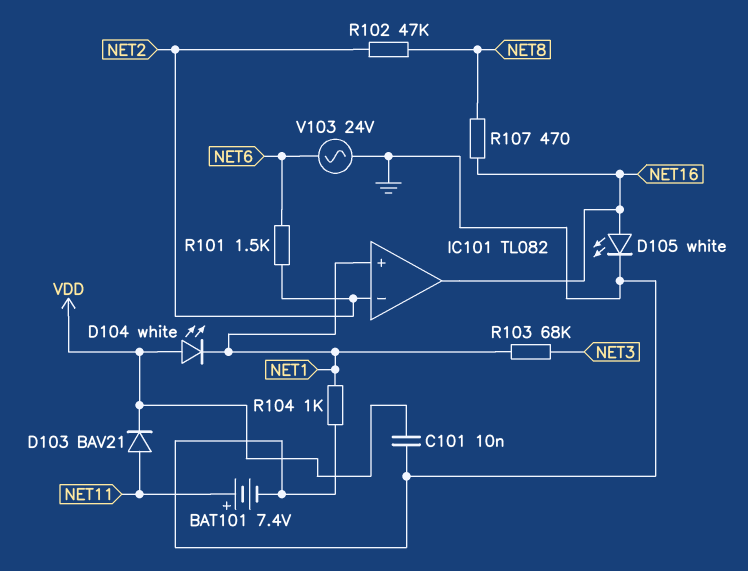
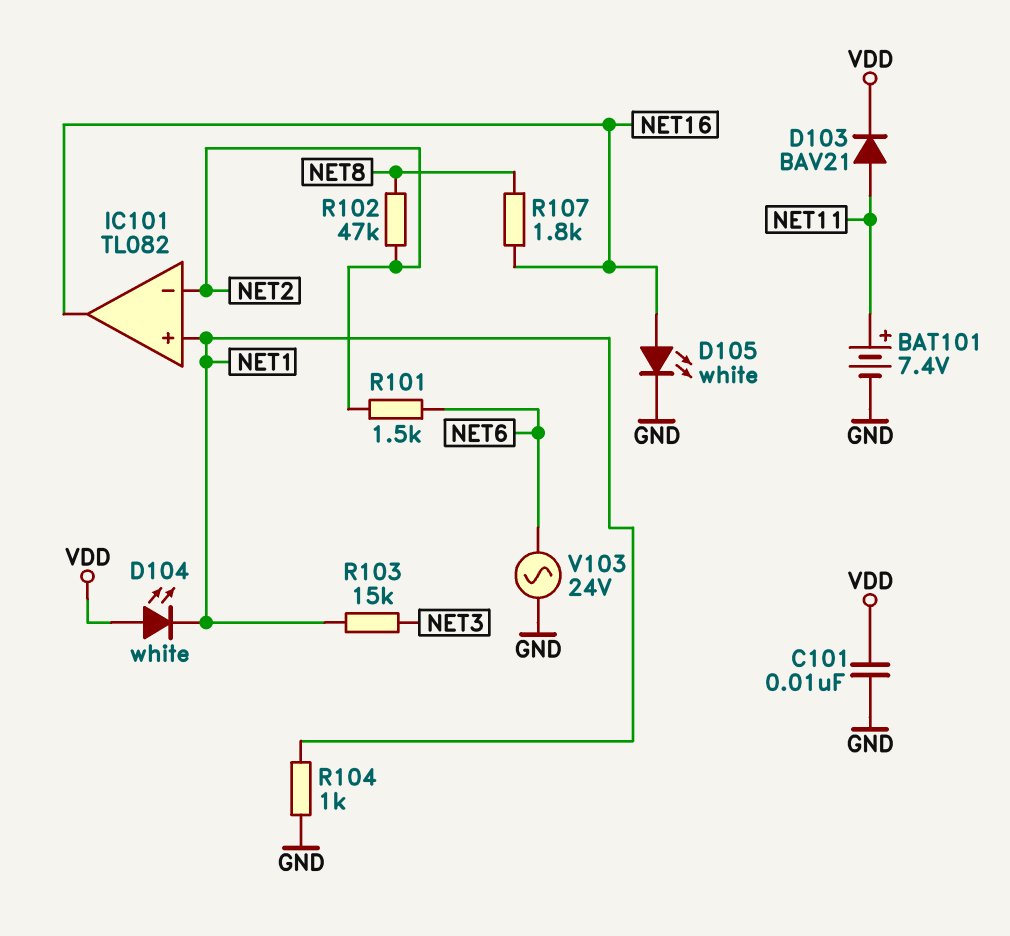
R103: 68k (NET1, NET3) -> 15k (NET1, NET3)
R107: 470 (NET8, NET16) -> 1.8k (NET8, NET16)

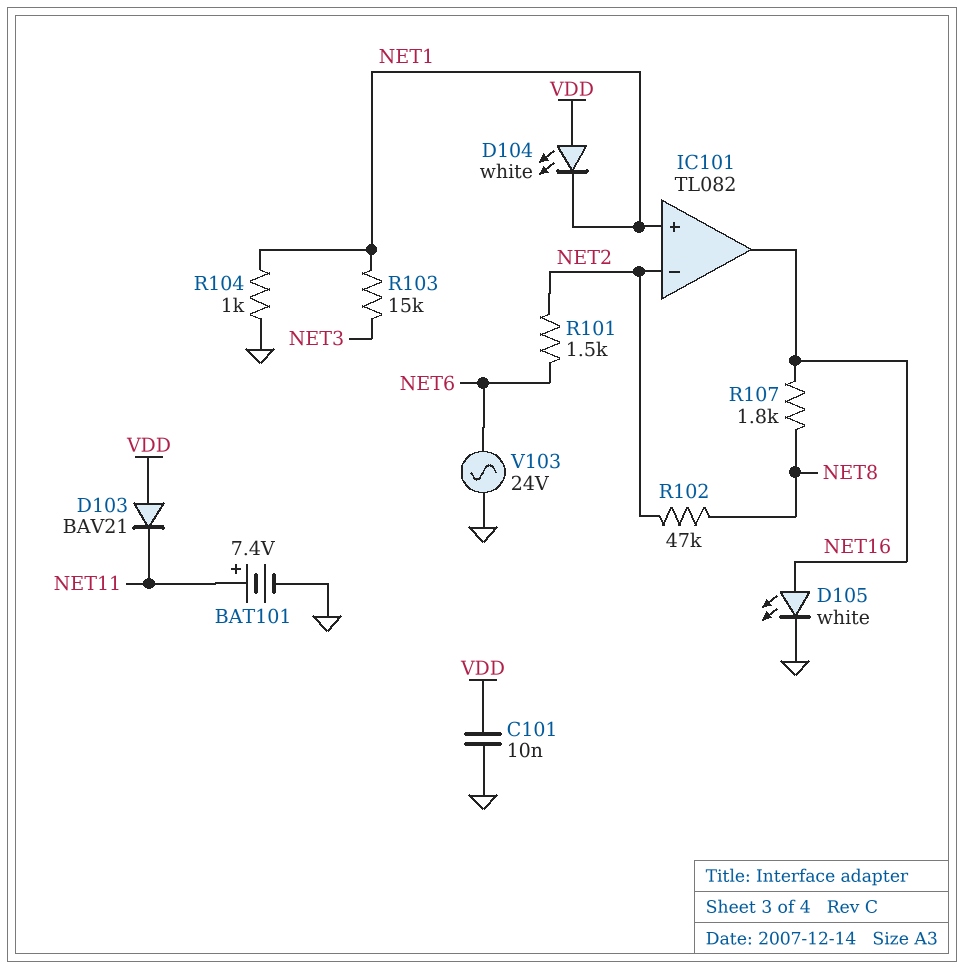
D103: diode BAV21 (A NET11, K VDD) -> diode BAV21 (A VDD, K NET11)

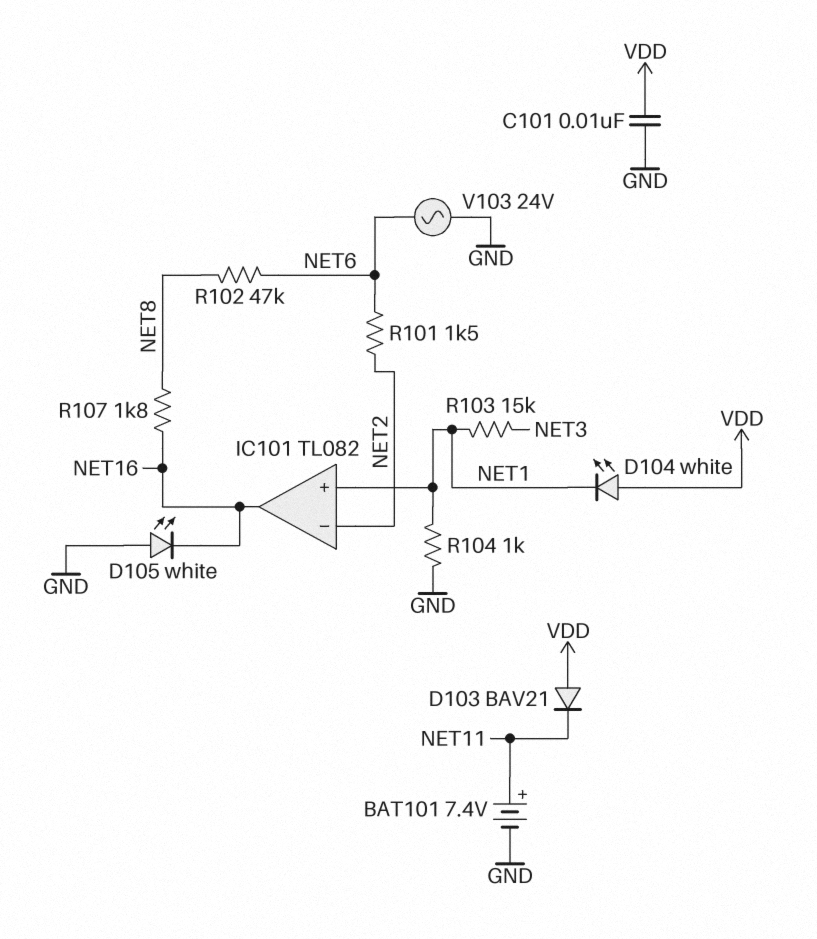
D105: LED white (A NET16, K GND) -> LED white (A GND, K NET16)
R102: 47k (NET2, NET8) -> 47k (NET6, NET8)

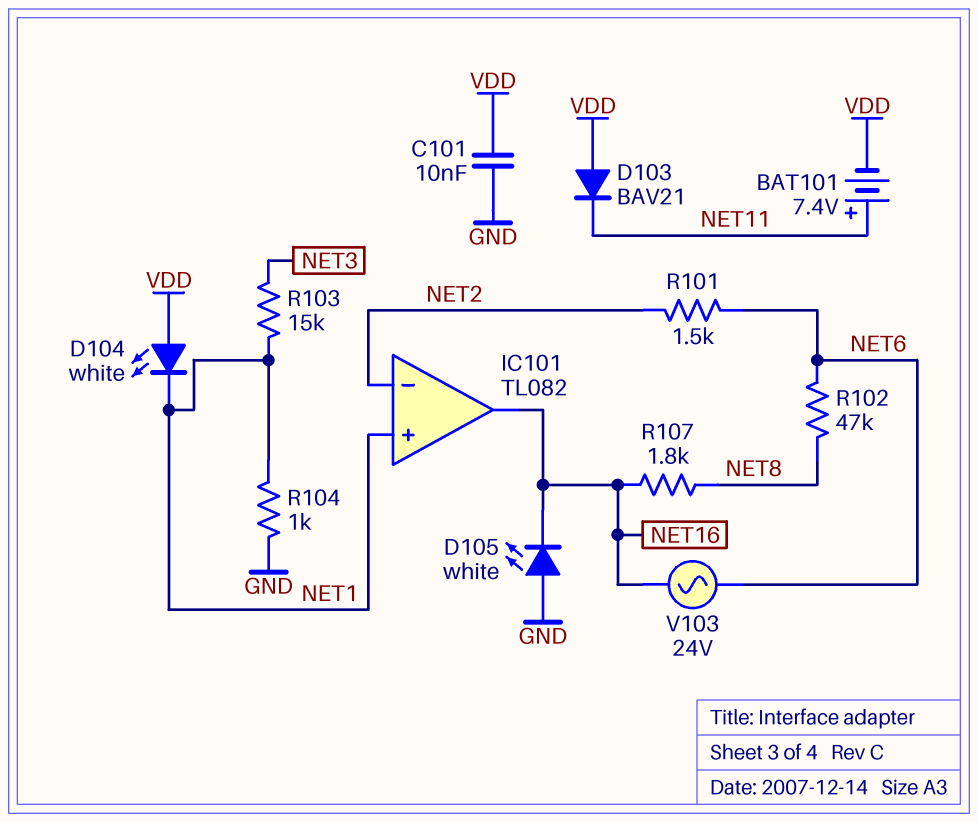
BAT101: 7.4V (plus NET11, minus GND) -> 7.4V (plus NET11, minus VDD)
V103: AC 24V (GND, NET6) -> AC 24V (NET6, NET16)

